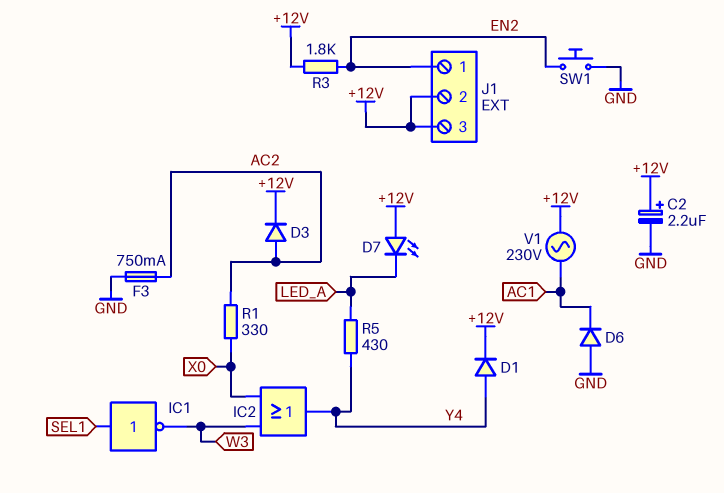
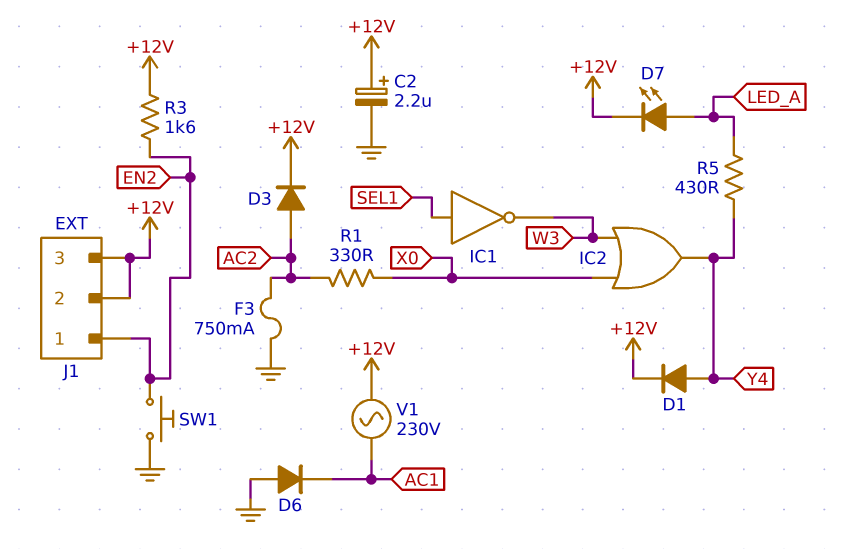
D7: LED (A +12V, K LED_A) -> LED (A LED_A, K +12V)
R3: 1.8k (+12V, EN2) -> 1.6k (+12V, EN2)

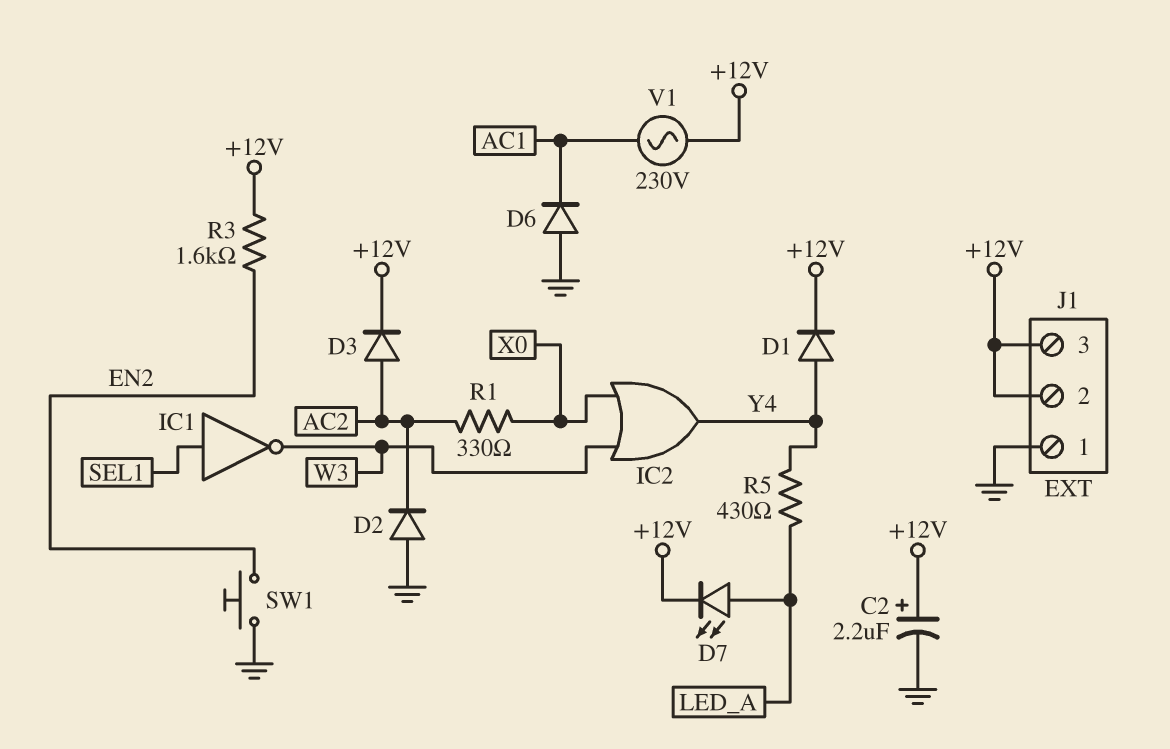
D2: none -> diode (A GND, K AC2)
F3: 750mA (AC2, GND) -> none
J1 pin 1: EN2 -> GND

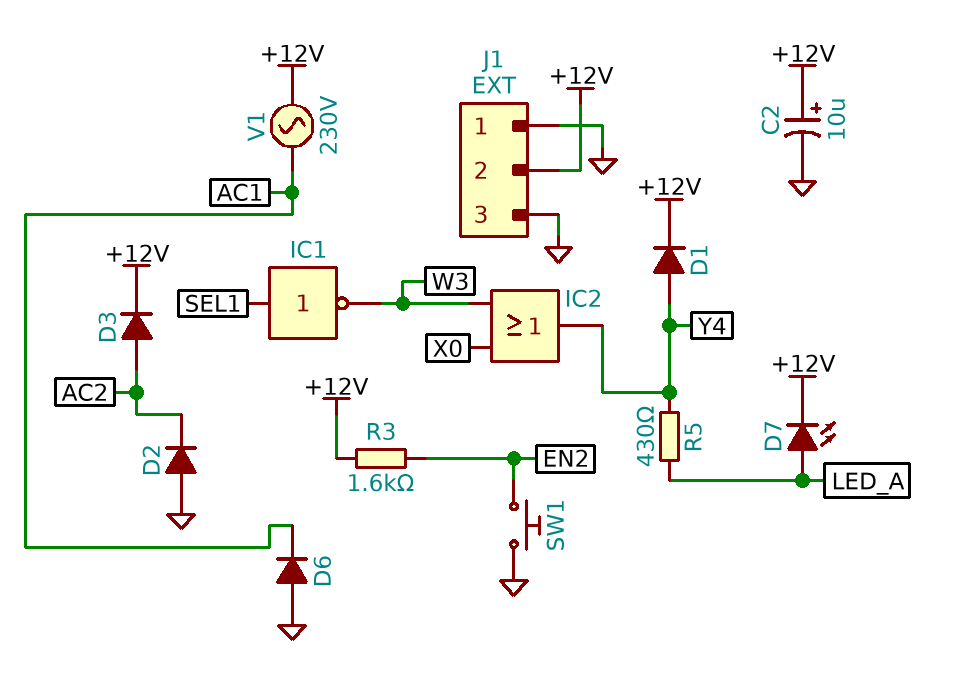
C2: 2.2uF (plus +12V, minus GND) -> 10uF (plus +12V, minus GND)
J1 pin 3: +12V -> GND
R1: 330 (AC2, X0) -> none

